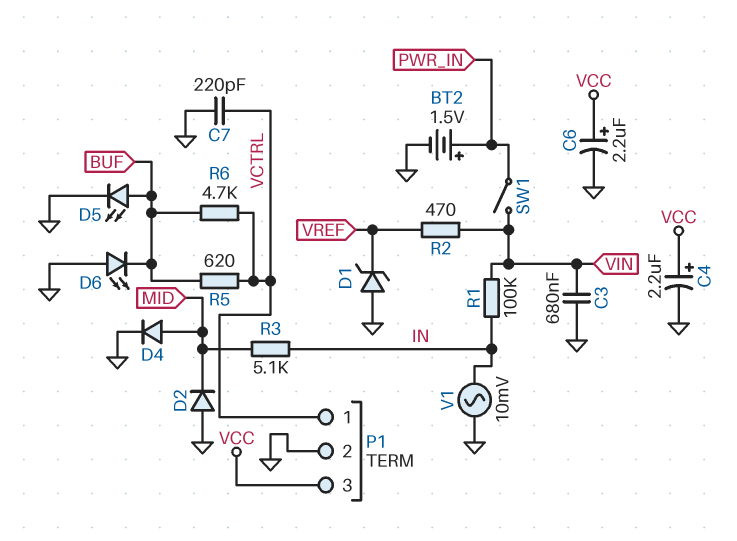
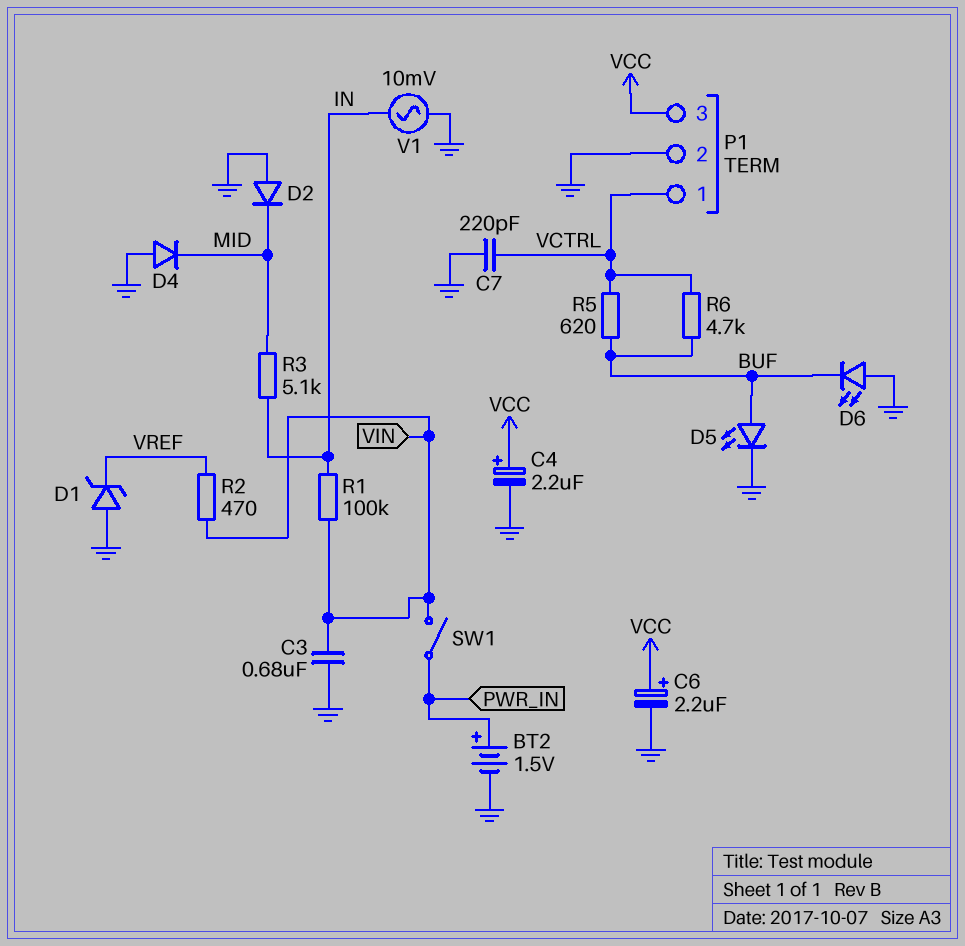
D4: diode (A MID, K GND) -> diode (A GND, K MID)

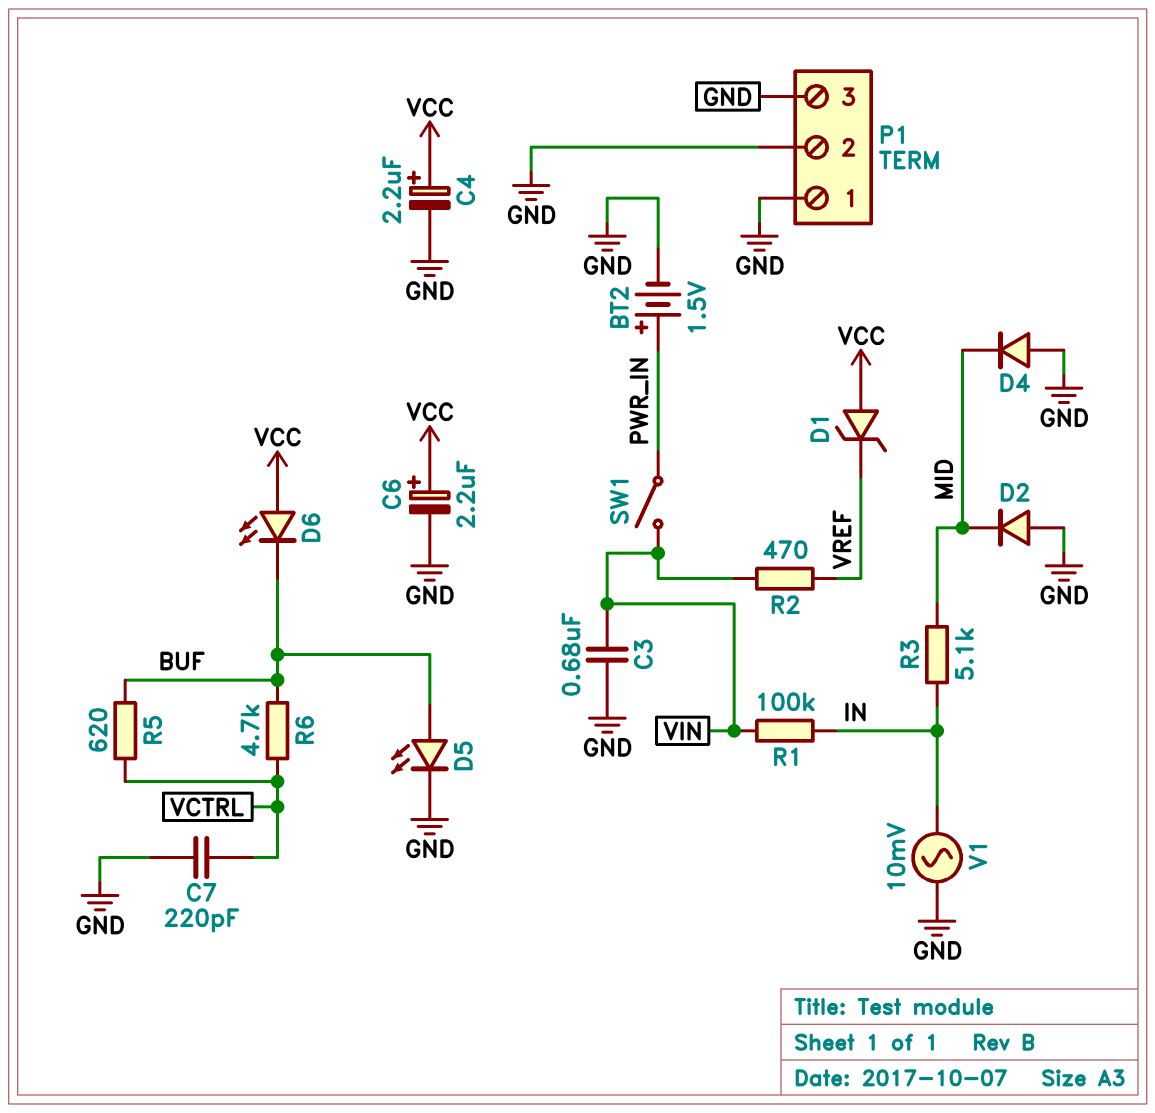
D1: zener (A GND, K VREF) -> zener (A VCC, K VREF)
D6: LED (A GND, K BUF) -> LED (A VCC, K BUF)
P1 pin 1: VCTRL -> GND
P1 pin 3: VCC -> GND

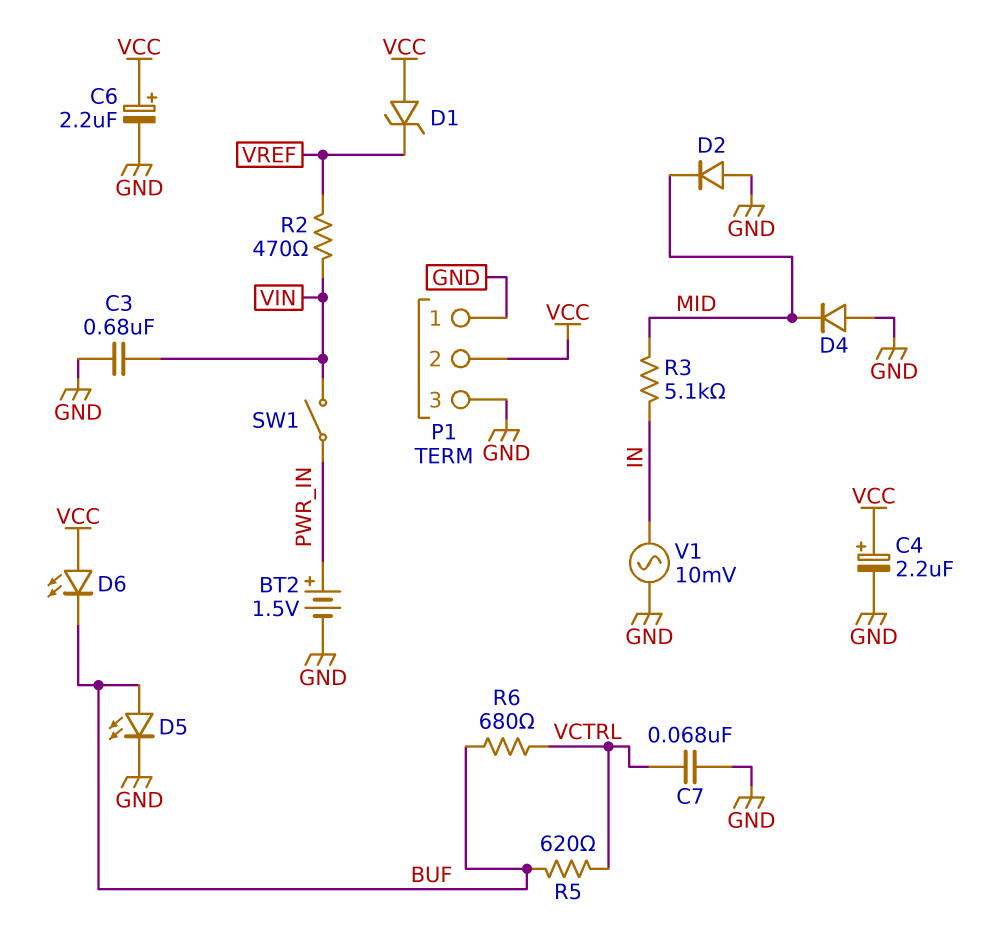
C7: 220pF (GND, VCTRL) -> 68nF (GND, VCTRL)
P1 pin 2: GND -> VCC
R1: 100k (IN, VIN) -> none
R6: 4.7k (BUF, VCTRL) -> 680 (BUF, VCTRL)

